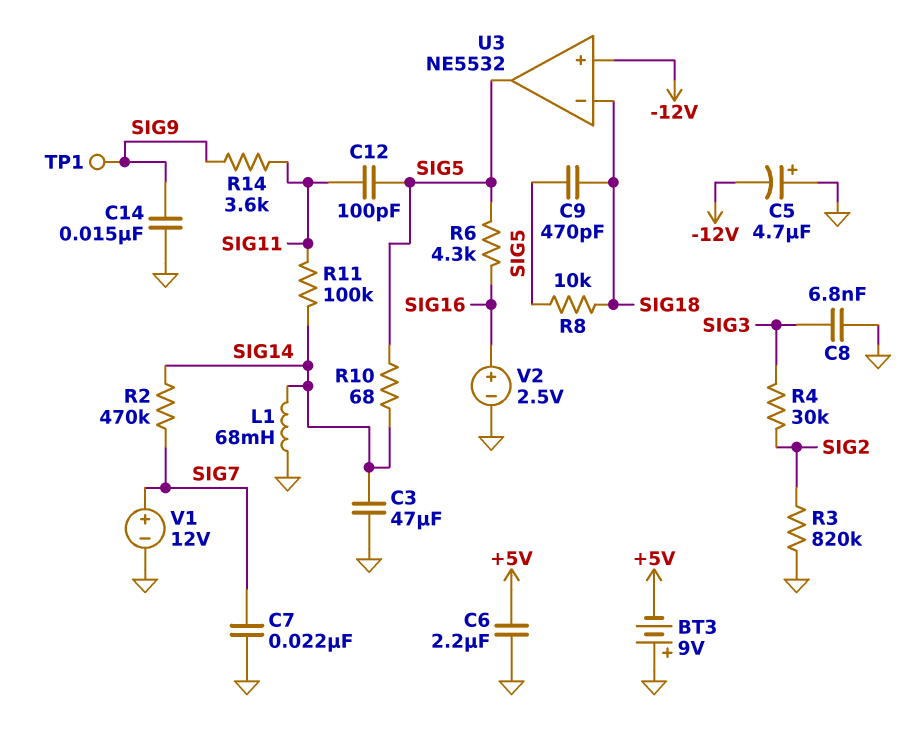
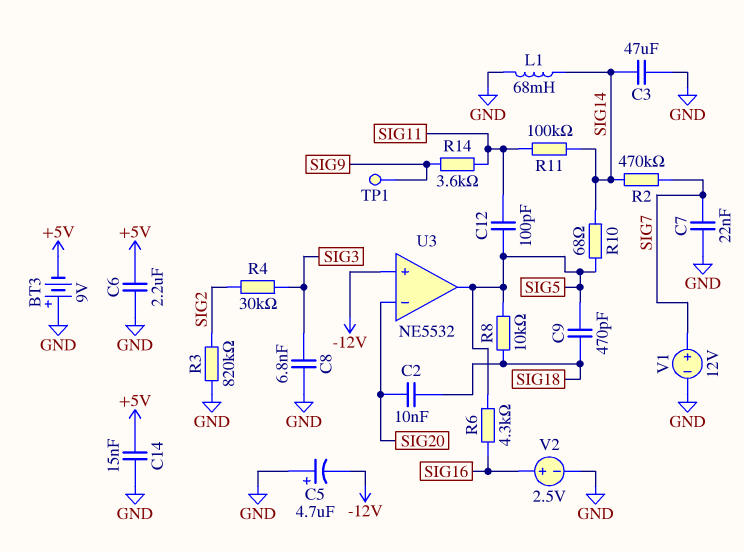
C2: none -> 10nF (SIG18, SIG20)
C14: 15nF (GND, SIG9) -> 15nF (+5V, GND)
U3 pin in-: SIG18 -> SIG20

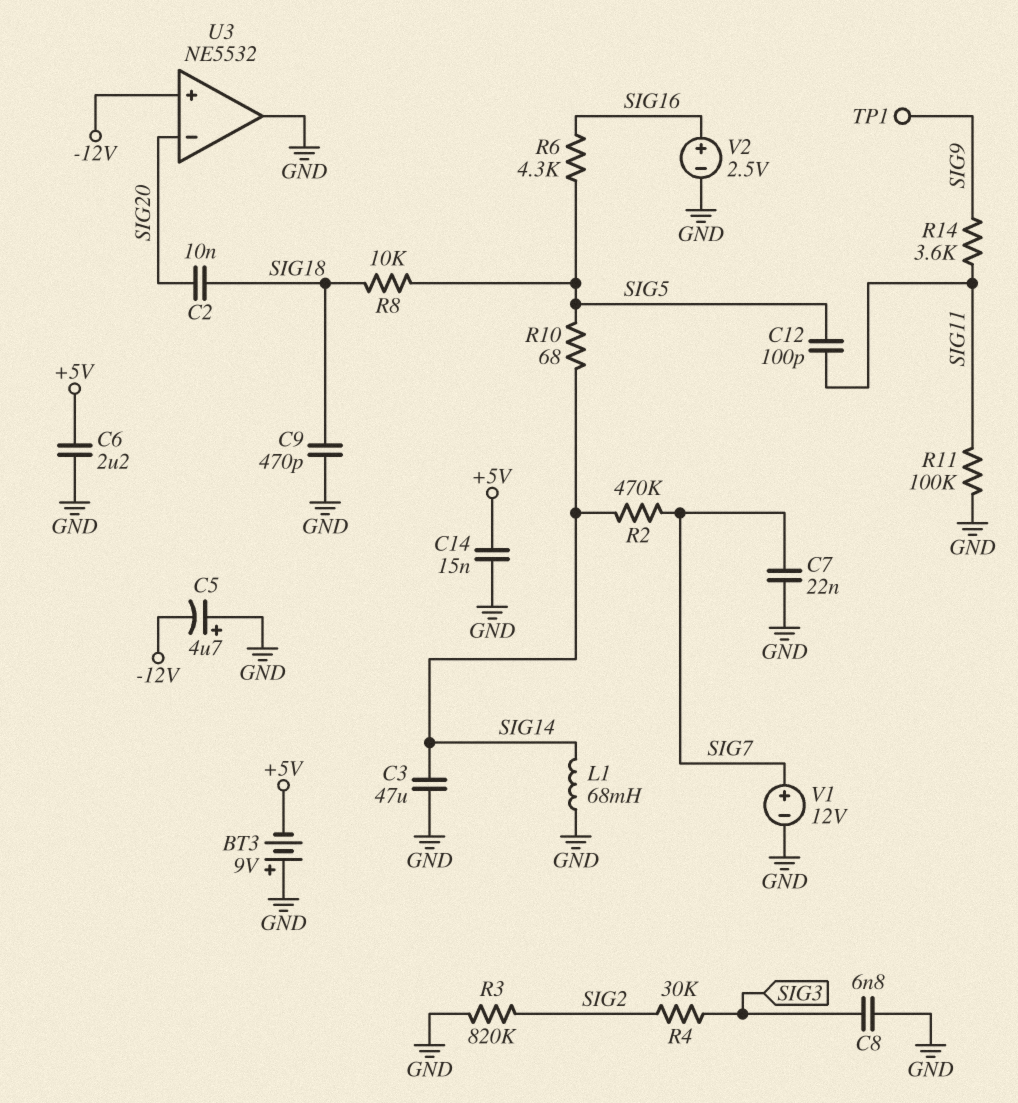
C9: 470pF (SIG5, SIG18) -> 470pF (GND, SIG18)
R11: 100k (SIG11, SIG14) -> 100k (GND, SIG11)
U3 pin out: SIG5 -> GND

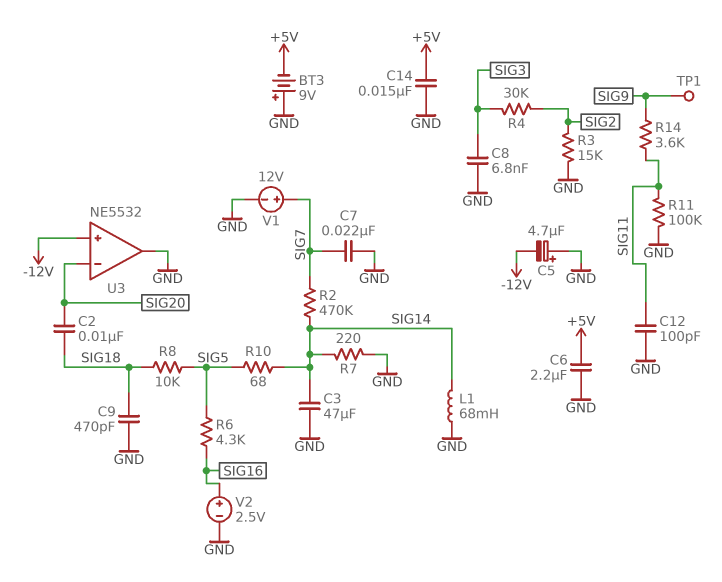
C12: 100pF (SIG5, SIG11) -> 100pF (GND, SIG11)
R3: 820k (GND, SIG2) -> 15k (GND, SIG2)
R7: none -> 220 (GND, SIG14)

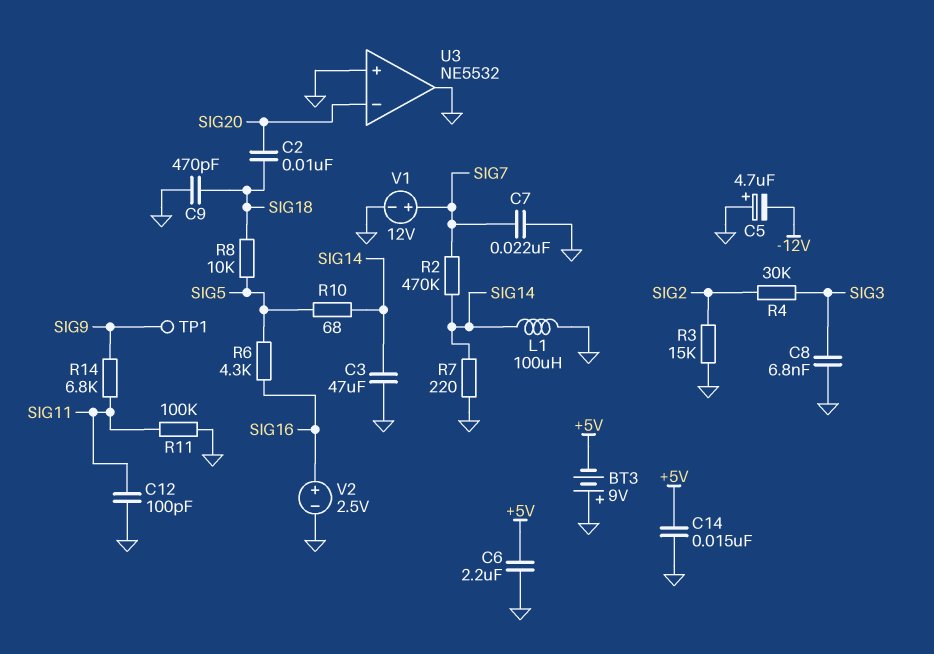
L1: 68mH (GND, SIG14) -> 100uH (GND, SIG14)
R14: 3.6k (SIG9, SIG11) -> 6.8k (SIG9, SIG11)
U3 pin in+: -12V -> GND

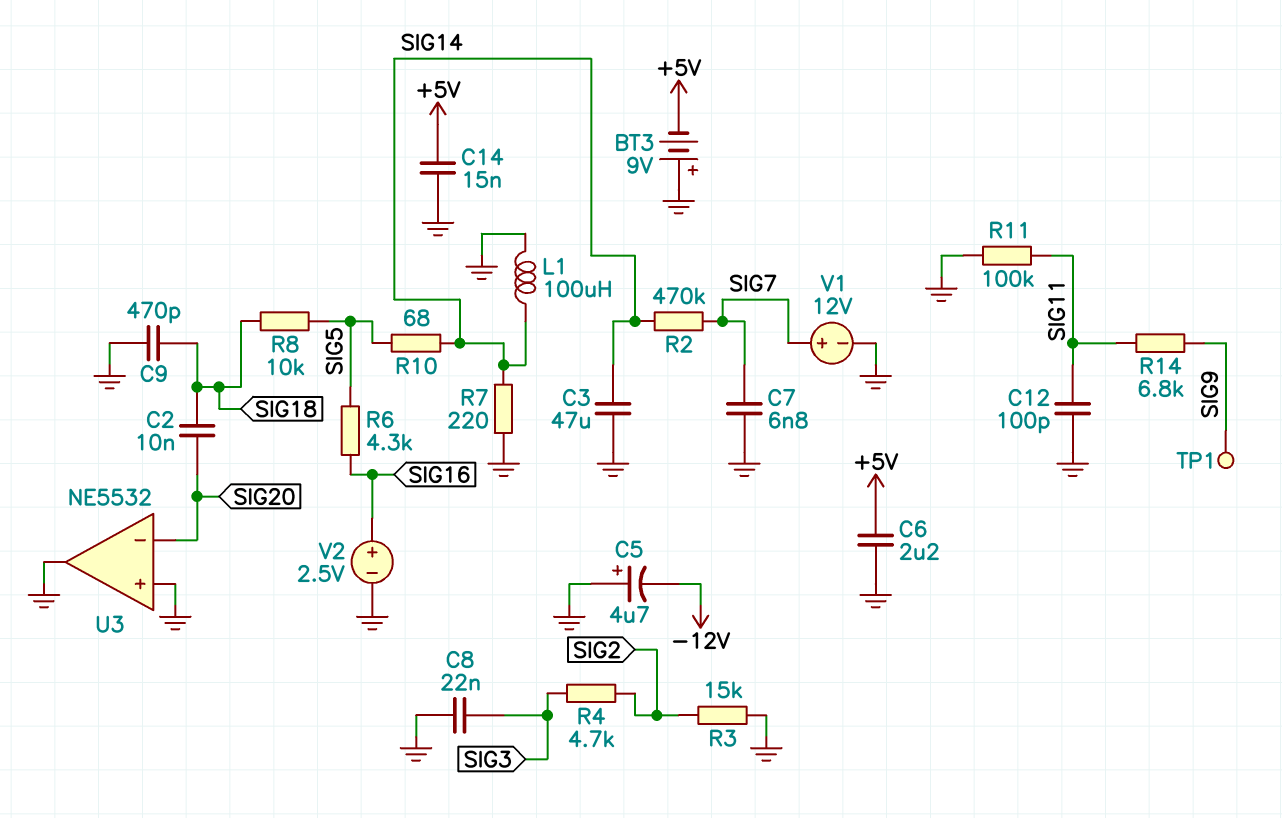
C7: 22nF (GND, SIG7) -> 6.8nF (GND, SIG7)
C8: 6.8nF (GND, SIG3) -> 22nF (GND, SIG3)
R4: 30k (SIG2, SIG3) -> 4.7k (SIG2, SIG3)

